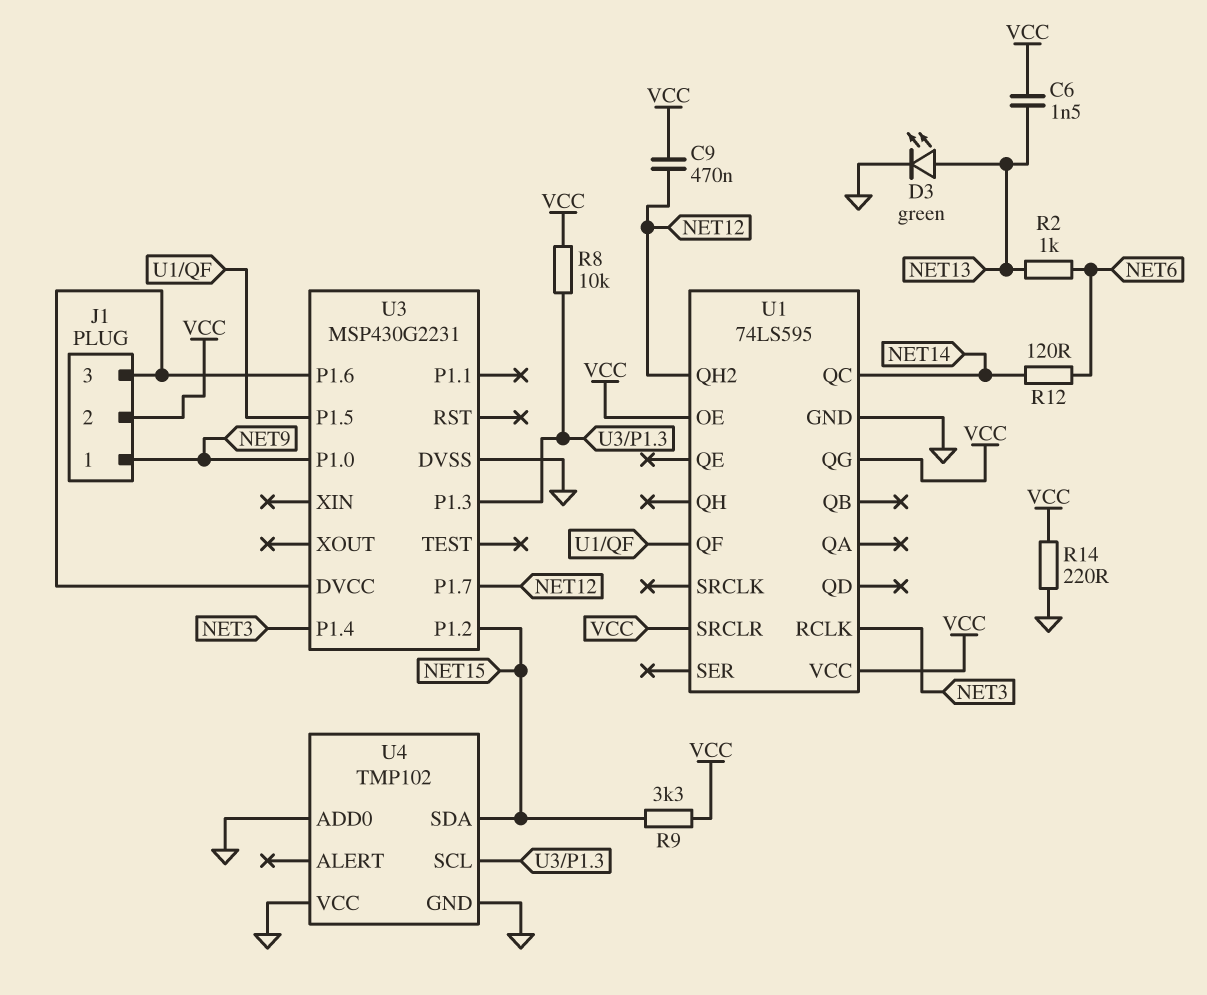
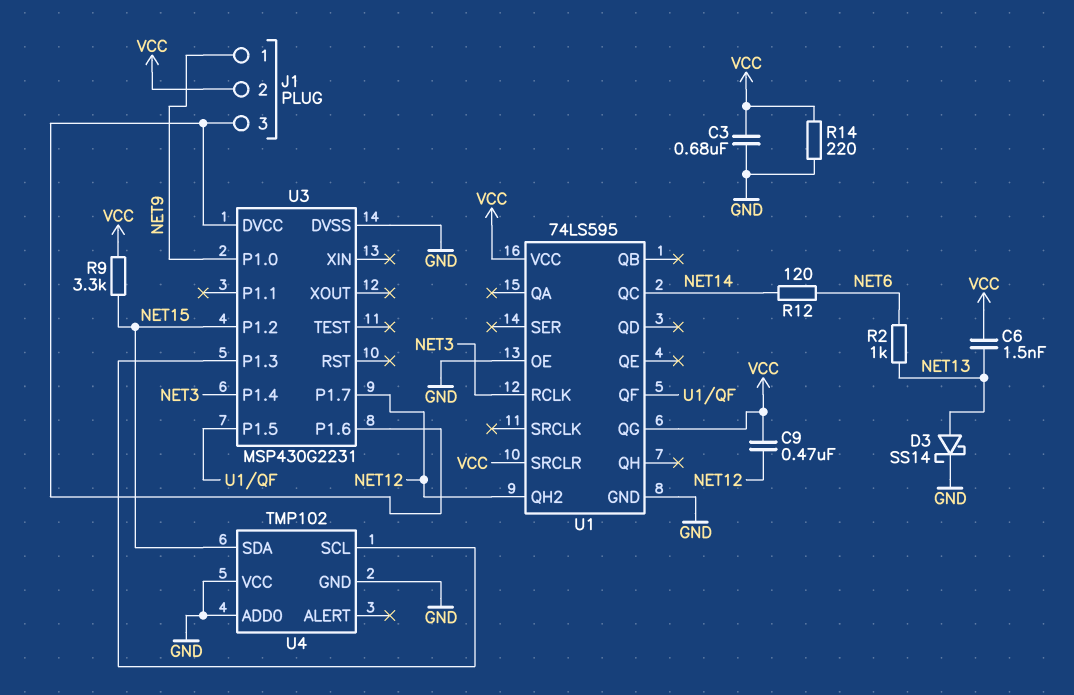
C3: none -> 680nF (GND, VCC)
D3: LED green (A NET13, K GND) -> schottky SS14 (A NET13, K GND)
R8: 10k (U3/P1.3, VCC) -> none
U1 pin OE: VCC -> GND

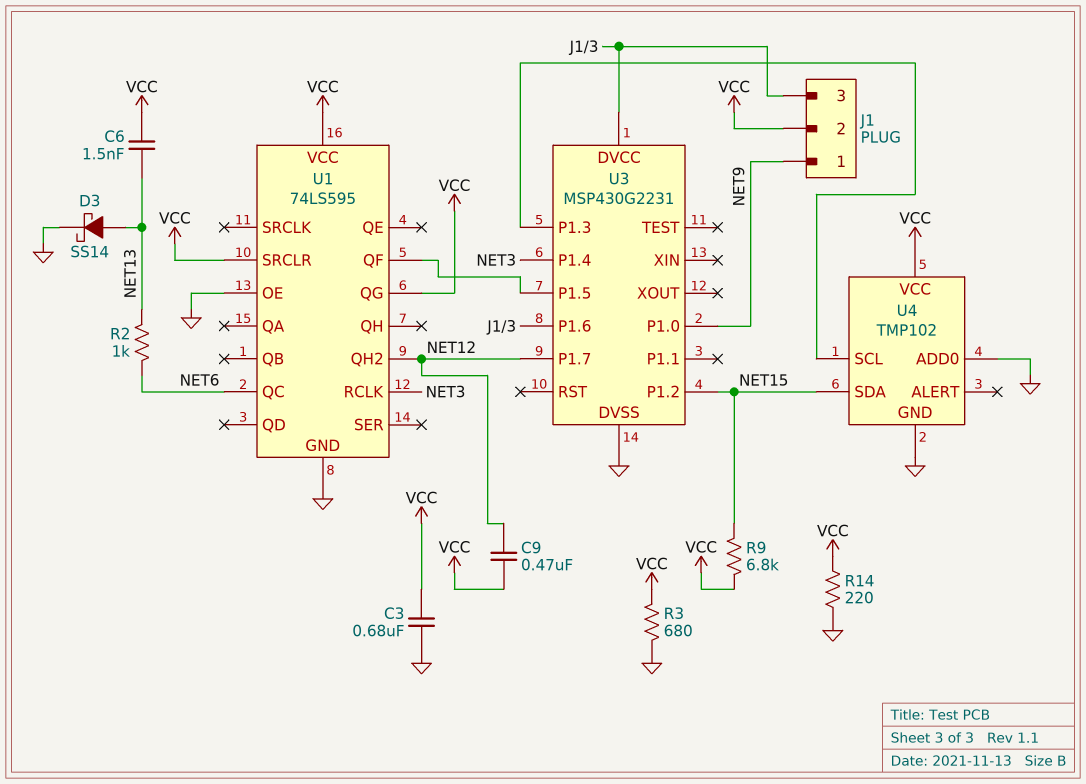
R3: none -> 680 (GND, VCC)
R9: 3.3k (NET15, VCC) -> 6.8k (NET15, VCC)
R12: 120 (NET6, NET14) -> none
U1 pin QC: NET14 -> NET6
U4 pin VCC: GND -> VCC

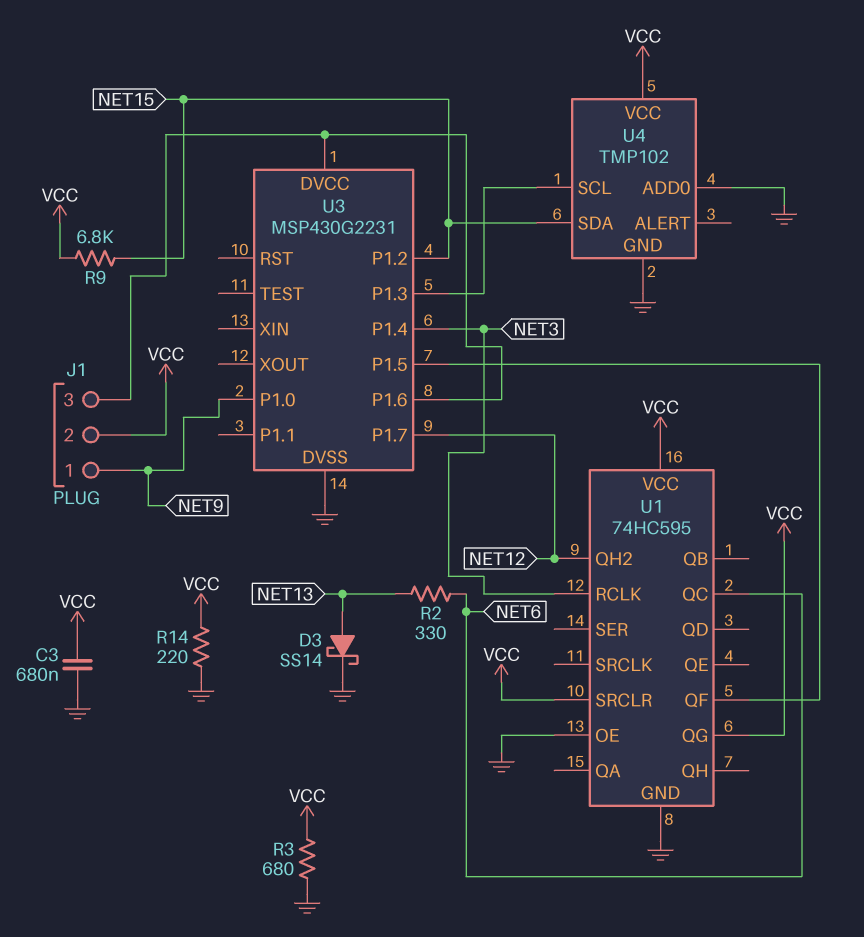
C6: 1.5nF (NET13, VCC) -> none
C9: 470nF (NET12, VCC) -> none
R2: 1k (NET6, NET13) -> 330 (NET6, NET13)
U1: 74LS595 -> 74HC595

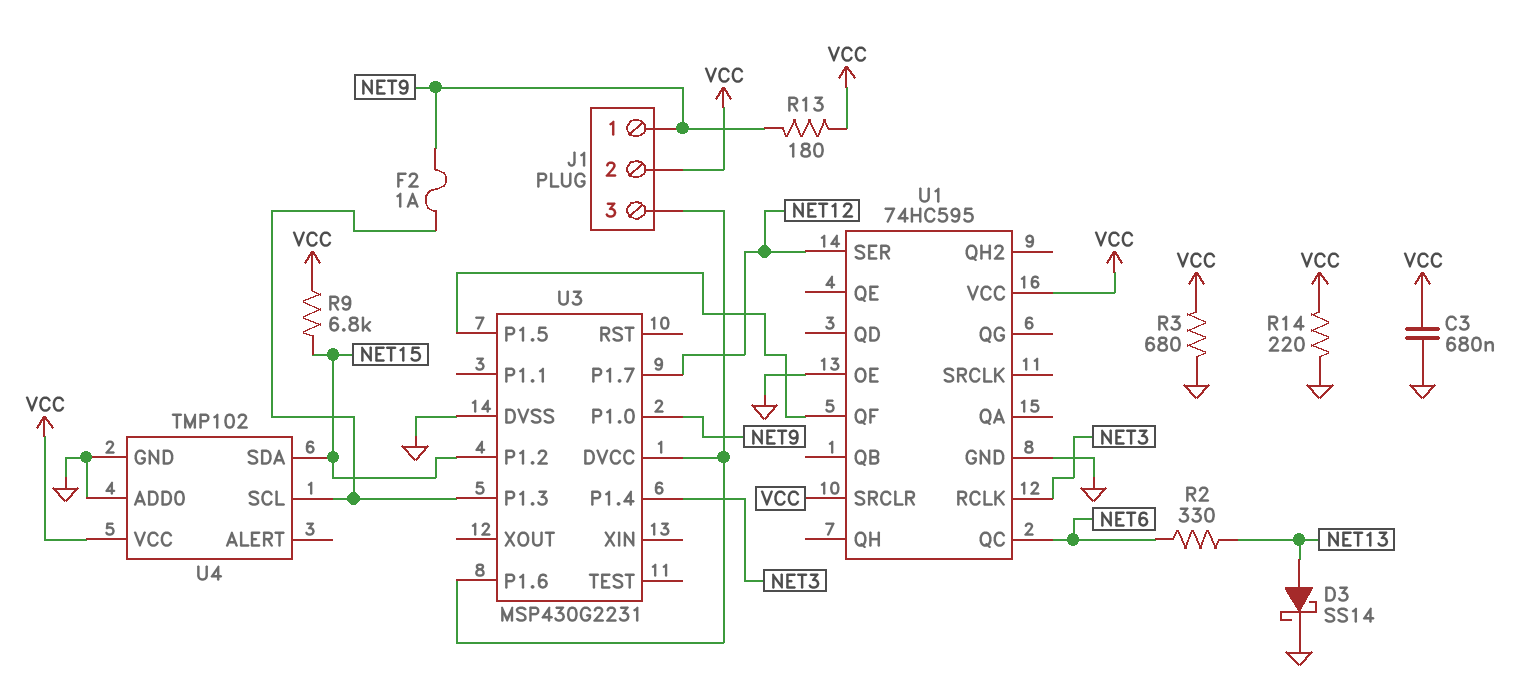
F2: none -> 1A (NET9, U3/P1.3)
R13: none -> 180 (NET9, VCC)
U1 pin QG: VCC -> none
U1 pin QH2: NET12 -> none
U1 pin SER: none -> NET12

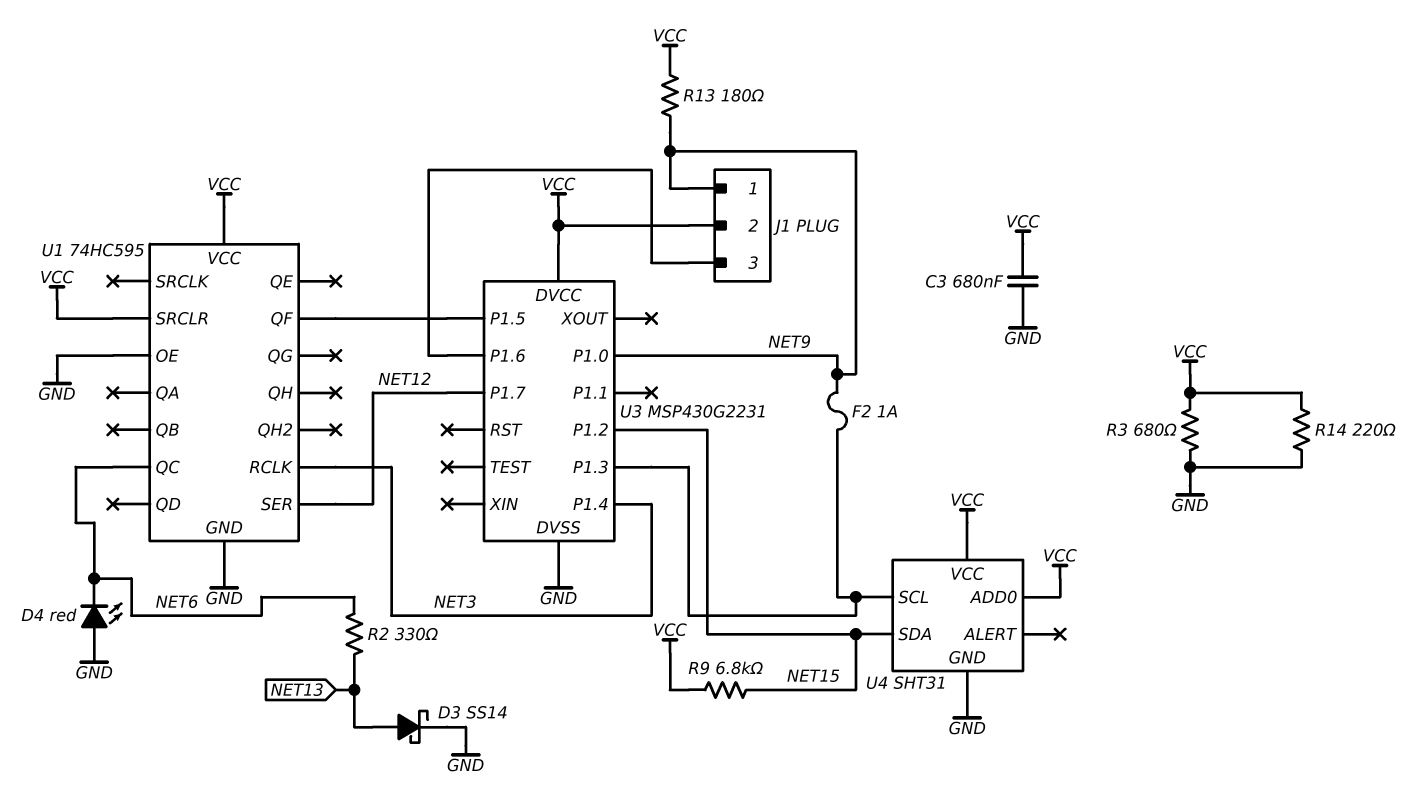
D4: none -> LED red (A GND, K NET6)
U3 pin DVCC: J1/3 -> VCC
U4: TMP102 -> SHT31
U4 pin ADD0: GND -> VCC

